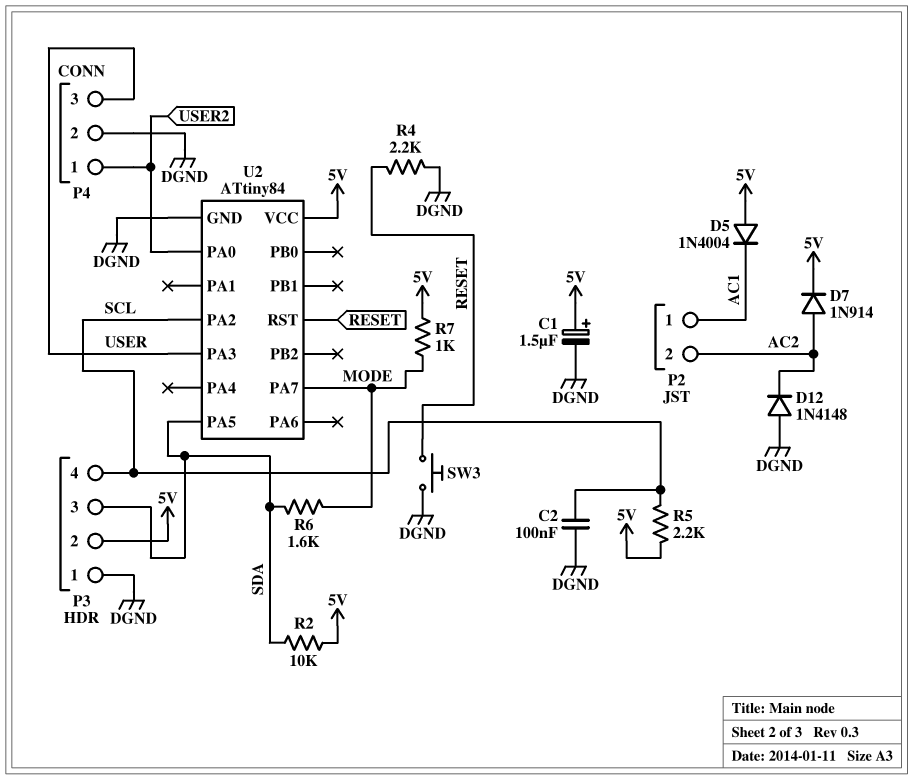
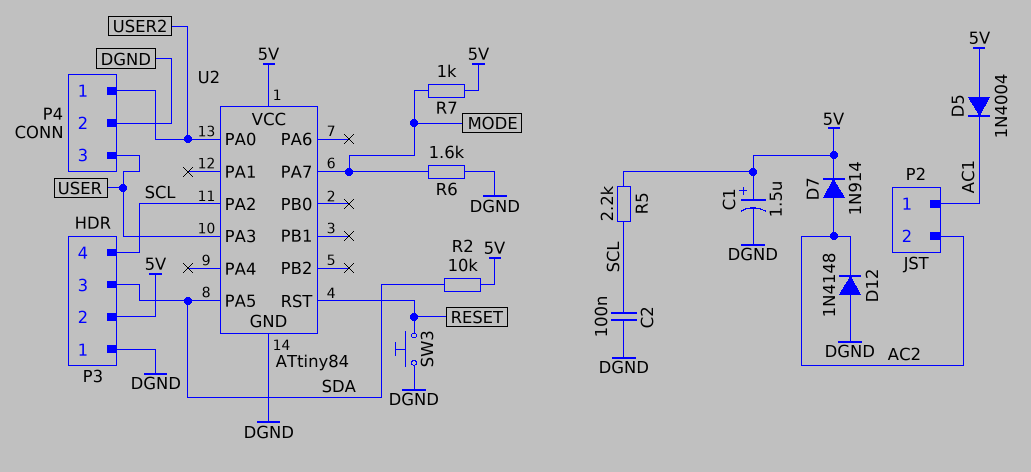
R4: 2.2k (DGND, RESET) -> none
R6: 1.6k (MODE, SDA) -> 1.6k (DGND, MODE)

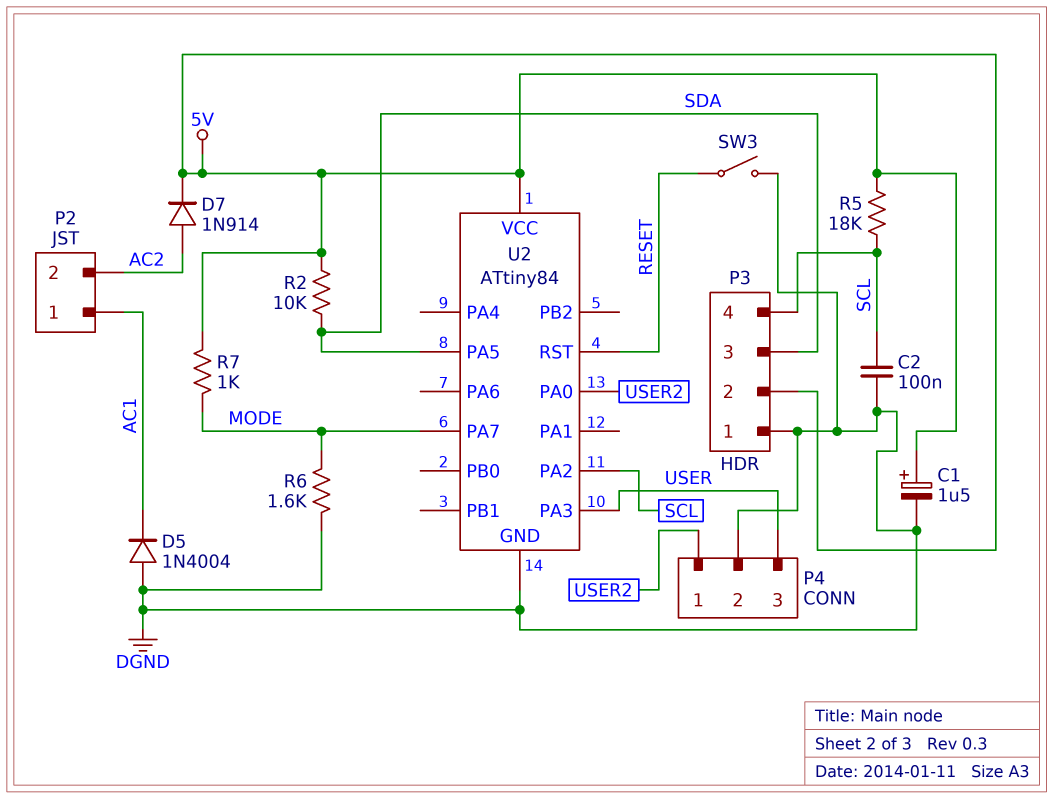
D5: diode 1N4004 (A 5V, K AC1) -> diode 1N4004 (A DGND, K AC1)
D12: diode 1N4148 (A DGND, K AC2) -> none
R5: 2.2k (5V, SCL) -> 18k (5V, SCL)
SW3: button (DGND, RESET) -> switch (DGND, RESET)

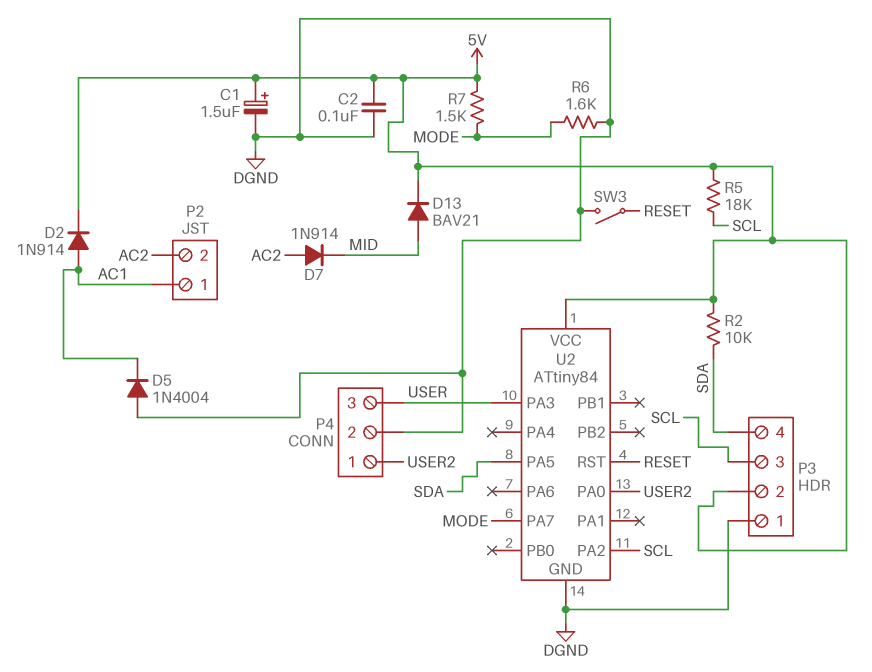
C2: 100nF (DGND, SCL) -> 100nF (5V, DGND)
D2: none -> diode 1N914 (A AC1, K 5V)
D7: diode 1N914 (A AC2, K 5V) -> diode 1N914 (A AC2, K MID)
D13: none -> diode BAV21 (A MID, K 5V)
P3 pin 3: SDA -> SCL
P3 pin 4: SCL -> SDA
R7: 1k (5V, MODE) -> 1.5k (5V, MODE)

